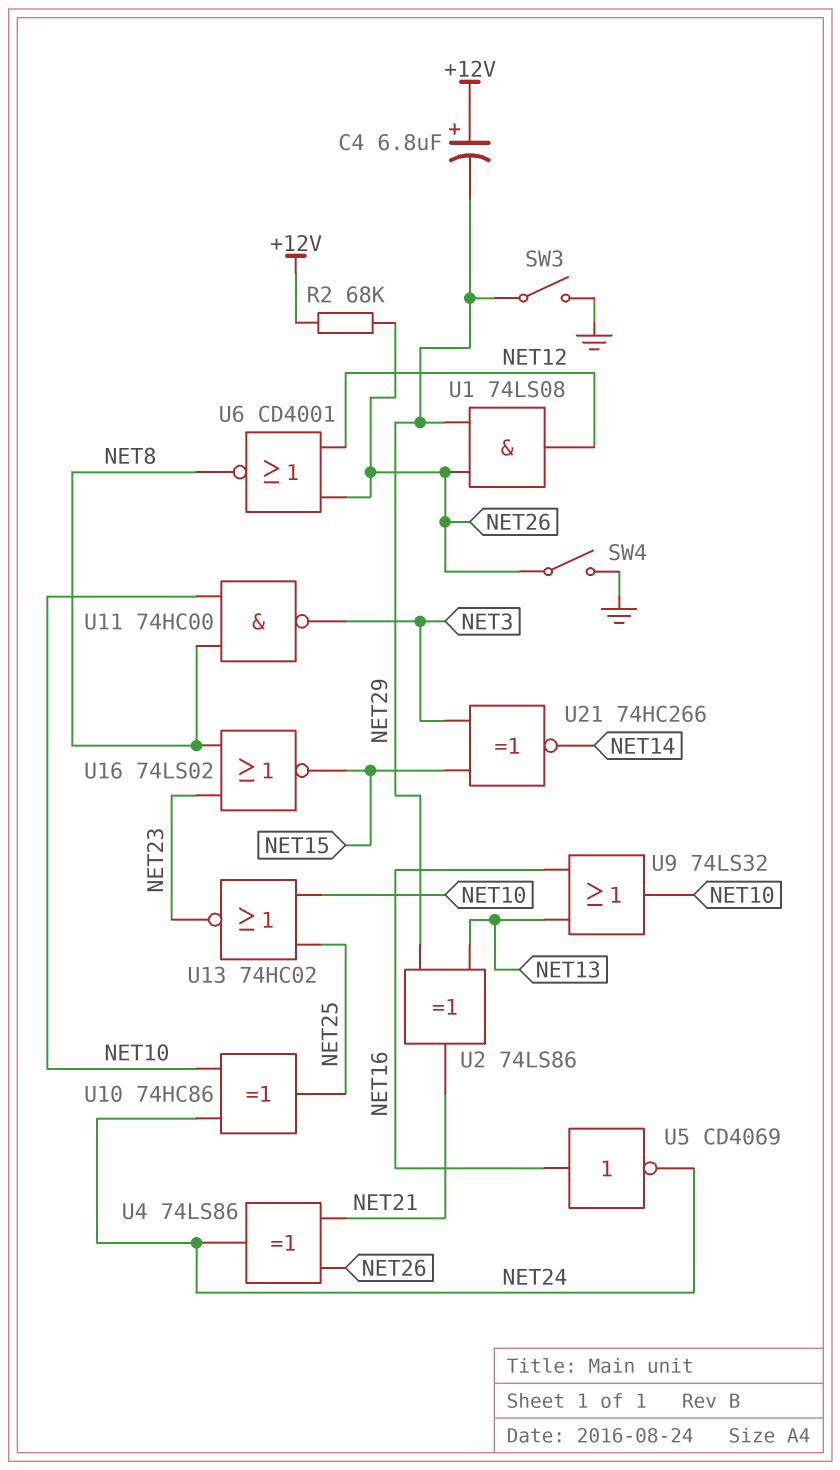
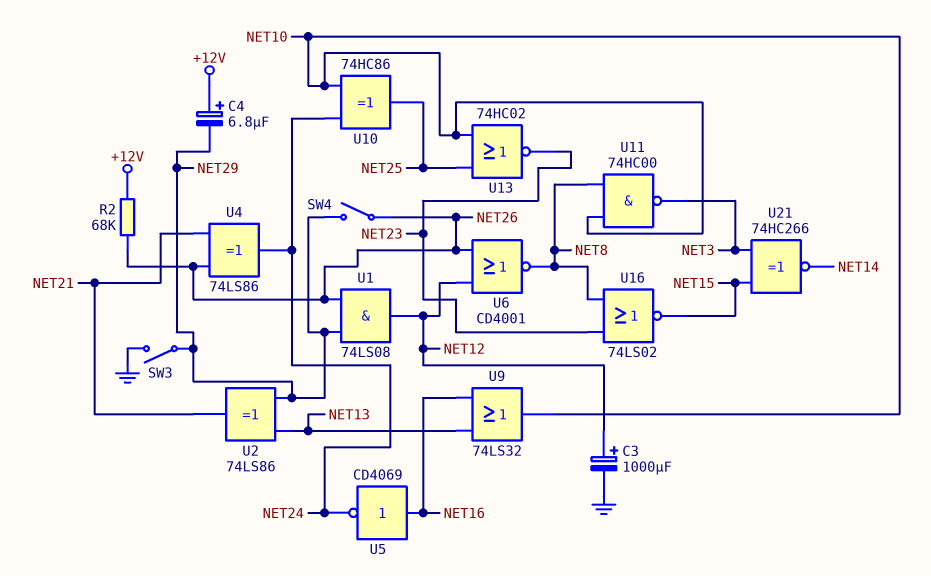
C3: none -> 1000uF (plus NET12, minus GND)
SW4: switch (GND, NET26) -> switch (NET26, NET29)

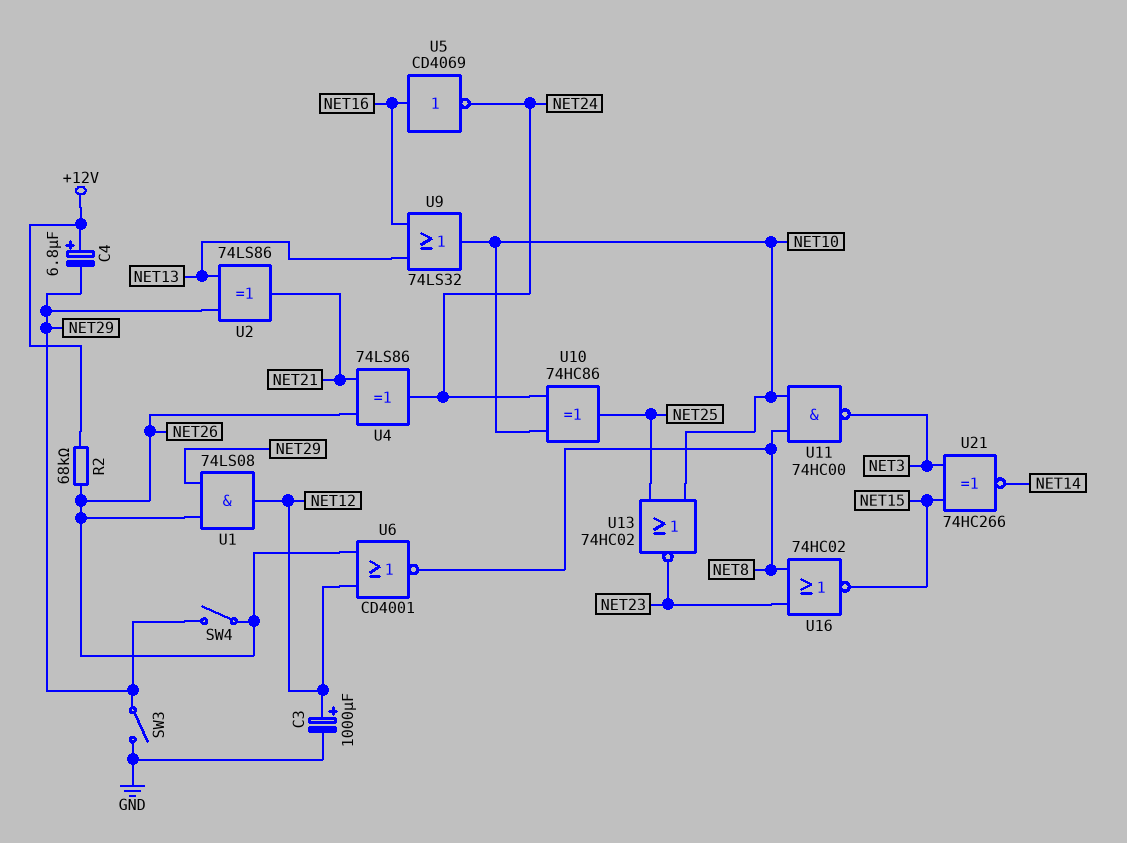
U16: NOR 74LS02 (in NET8, in NET23, out NET15) -> NOR 74HC02 (in NET8, in NET23, out NET15)

